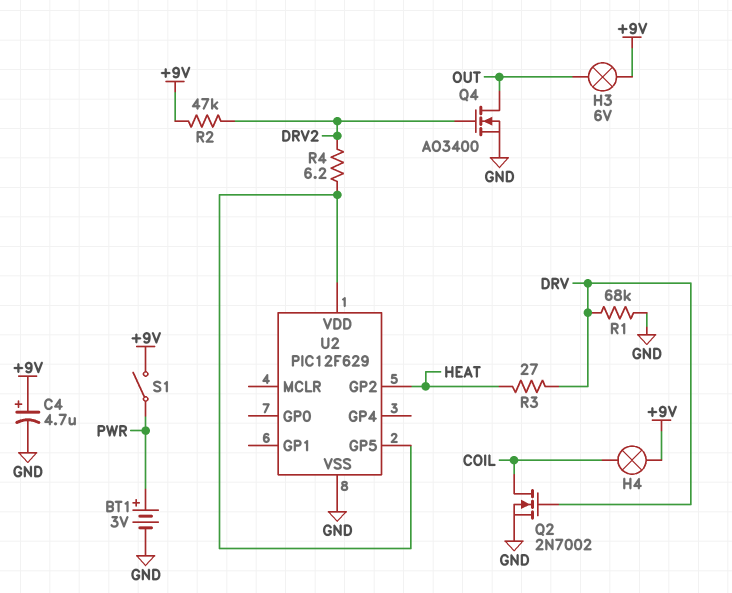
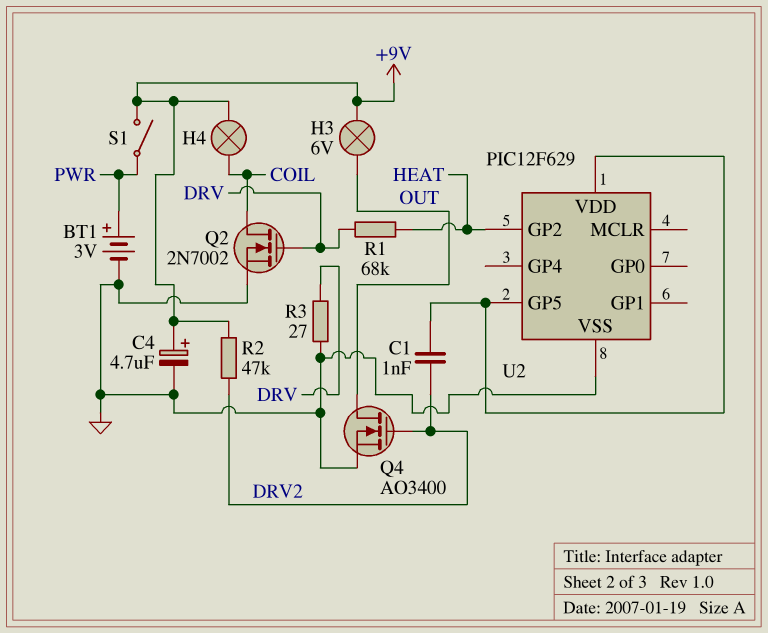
C1: none -> 1nF (DRV2, U2/GP5)
R1: 68k (DRV, GND) -> 68k (DRV, HEAT)
R3: 27 (DRV, HEAT) -> 27 (DRV, GND)
R4: 6.2 (DRV2, U2/GP5) -> none

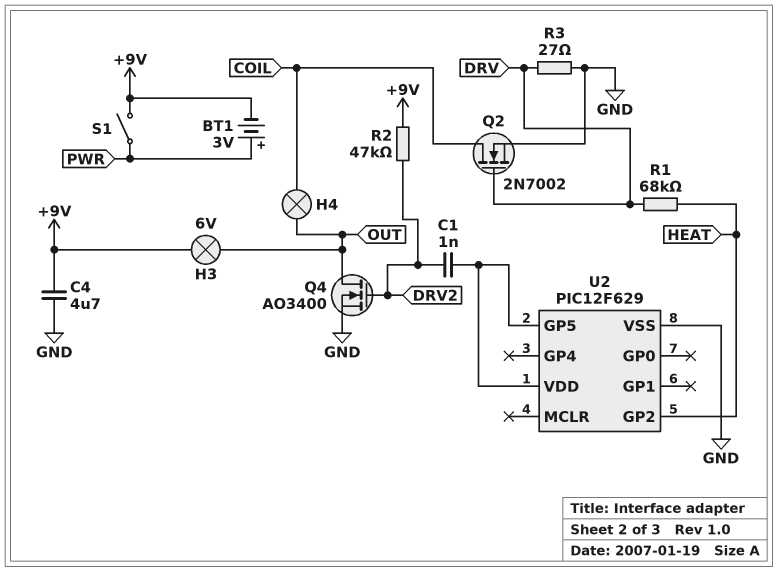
BT1: 3V (plus PWR, minus GND) -> 3V (plus PWR, minus +9V)
C4: 4.7uF (plus +9V, minus GND) -> 4.7uF (+9V, GND)
H4: lamp (+9V, COIL) -> lamp (COIL, OUT)

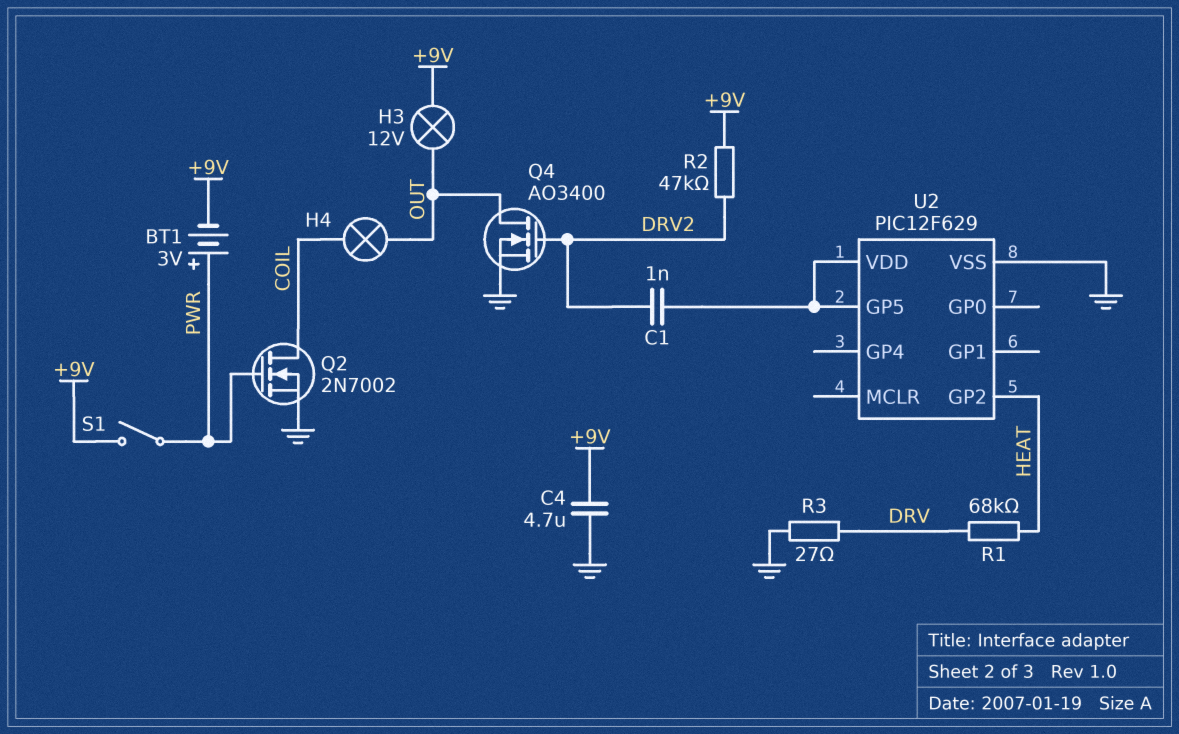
H3: lamp 6V (+9V, OUT) -> lamp 12V (+9V, OUT)
Q2: NMOS 2N7002 (G DRV, D COIL, S GND) -> NMOS 2N7002 (G PWR, D COIL, S GND)

